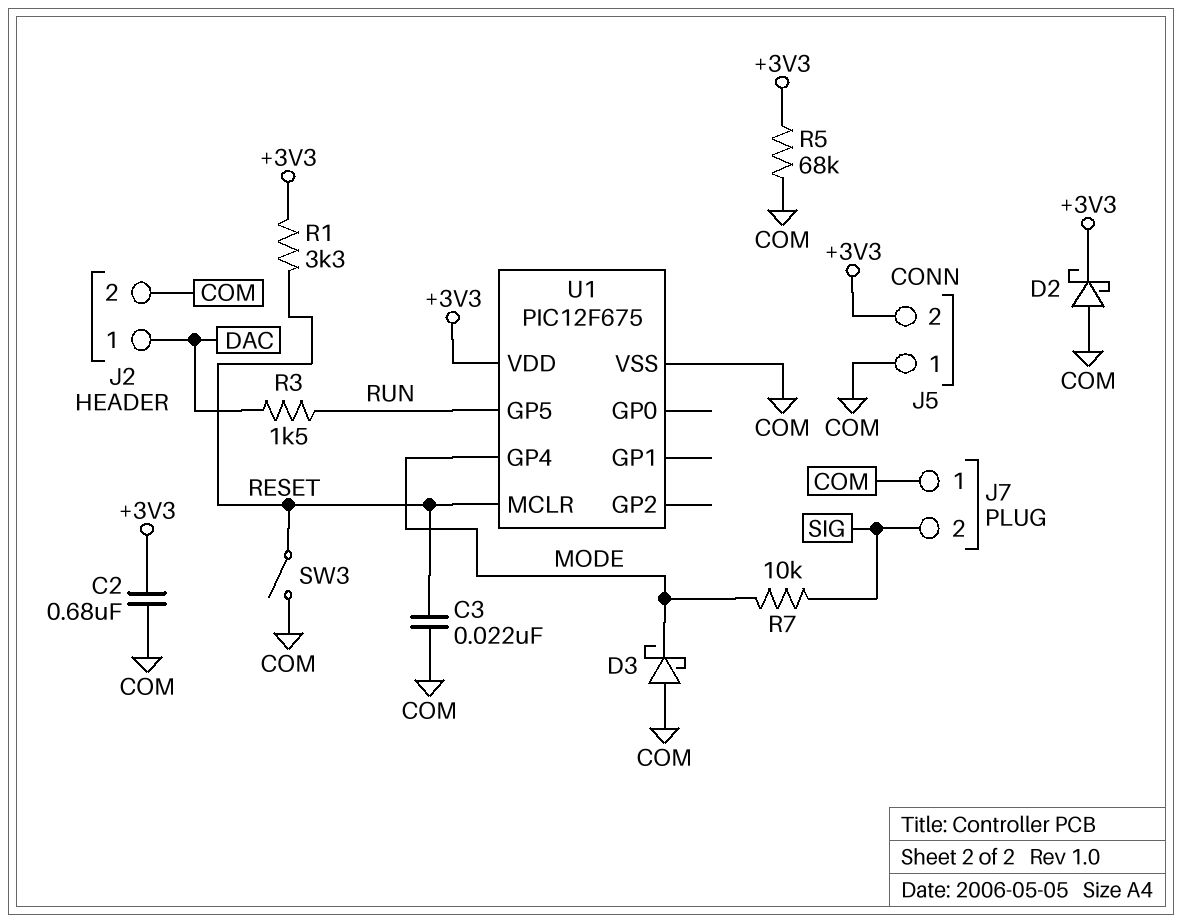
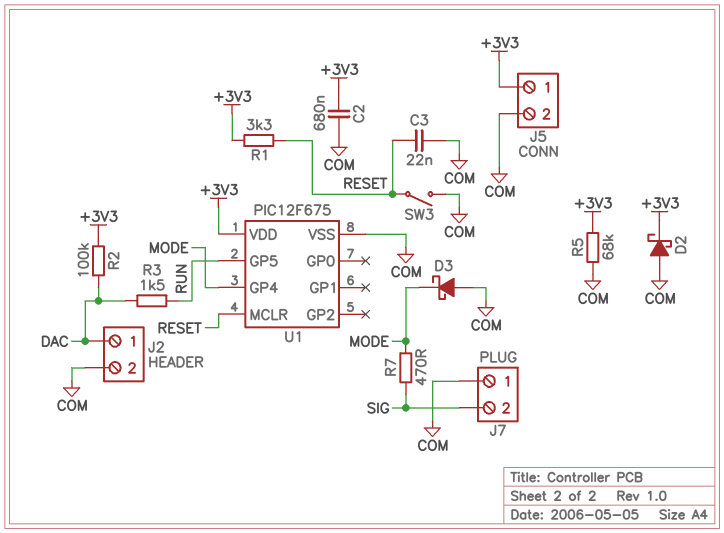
J5 pin 1: COM -> +3V3
J5 pin 2: +3V3 -> COM
R2: none -> 100k (+3V3, DAC)
R7: 10k (MODE, SIG) -> 470 (MODE, SIG)

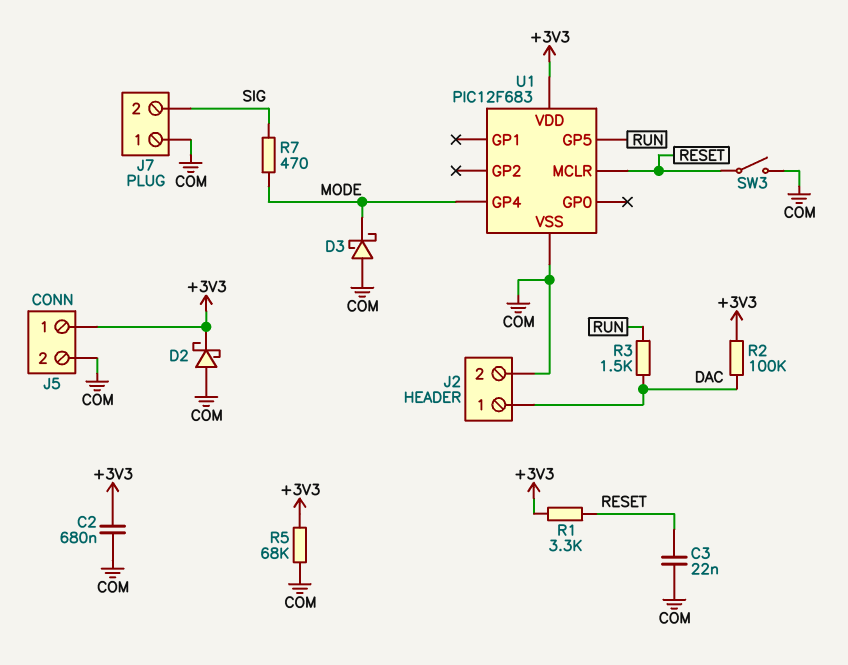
U1: PIC12F675 -> PIC12F683

